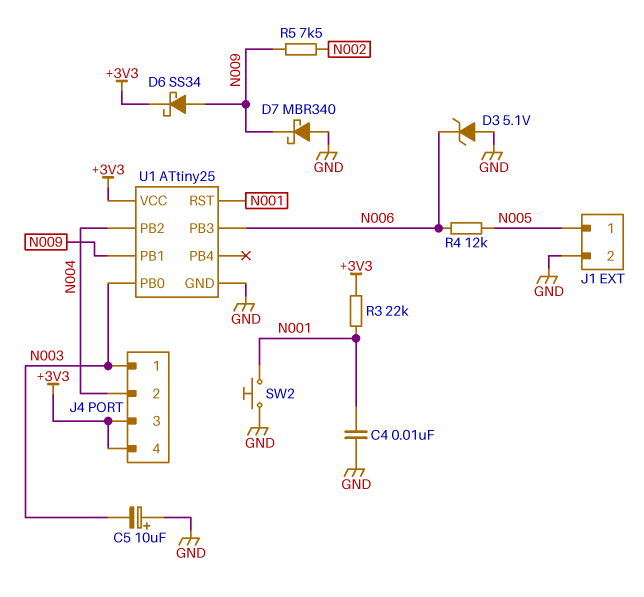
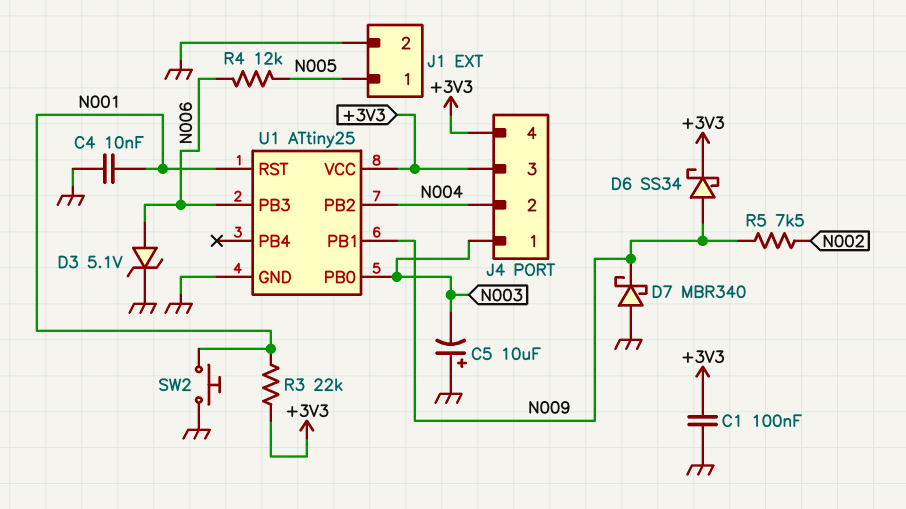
C1: none -> 100nF (+3V3, GND)
D3: zener 5.1V (A GND, K N006) -> zener 5.1V (A N006, K GND)

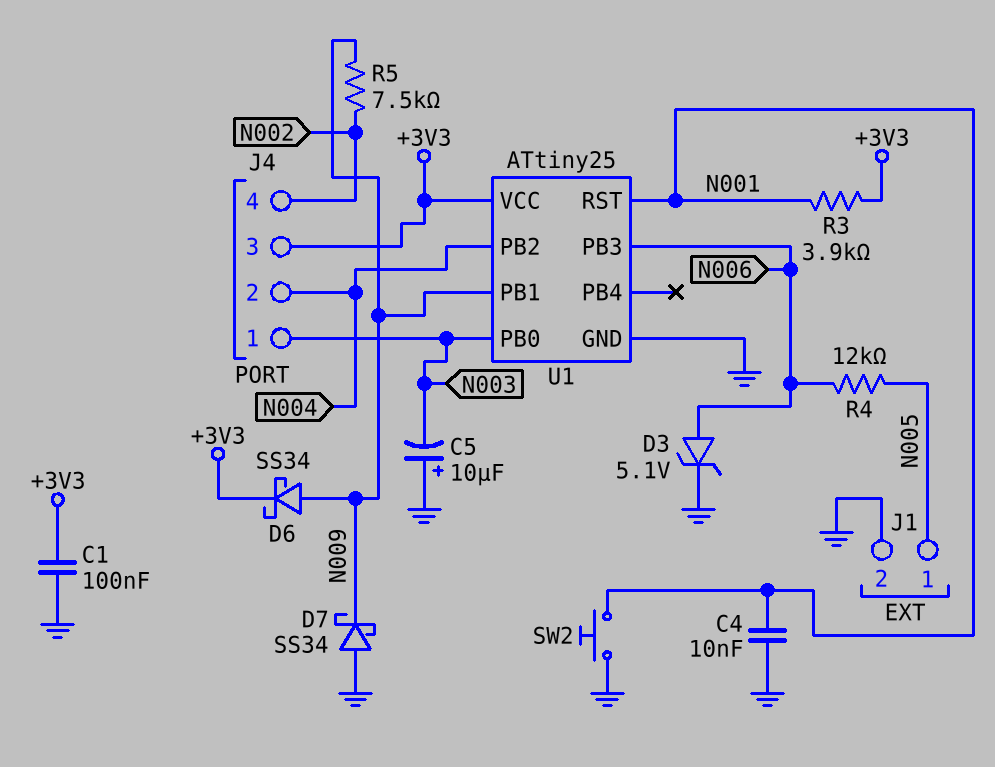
D7: schottky MBR340 (A GND, K N009) -> schottky SS34 (A GND, K N009)
J4 pin 4: +3V3 -> N002
R3: 22k (+3V3, N001) -> 3.9k (+3V3, N001)

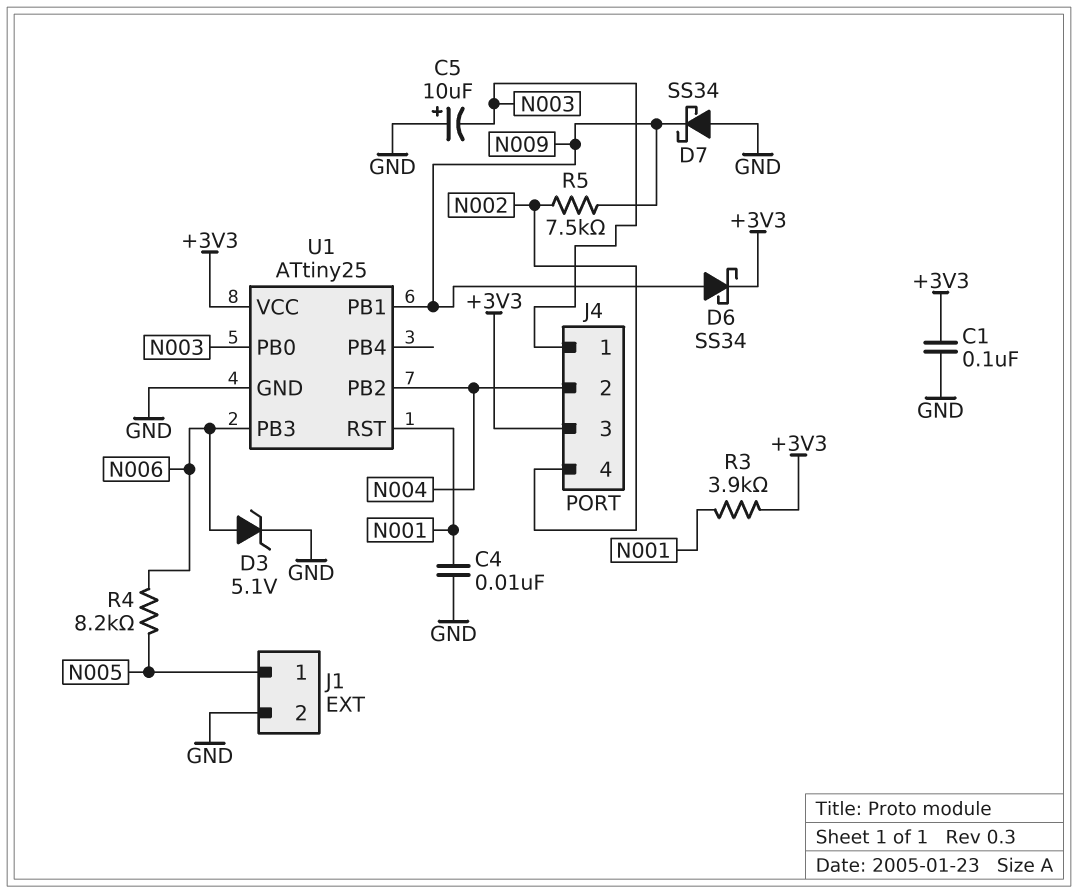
R4: 12k (N005, N006) -> 8.2k (N005, N006)
SW2: button (GND, N001) -> none

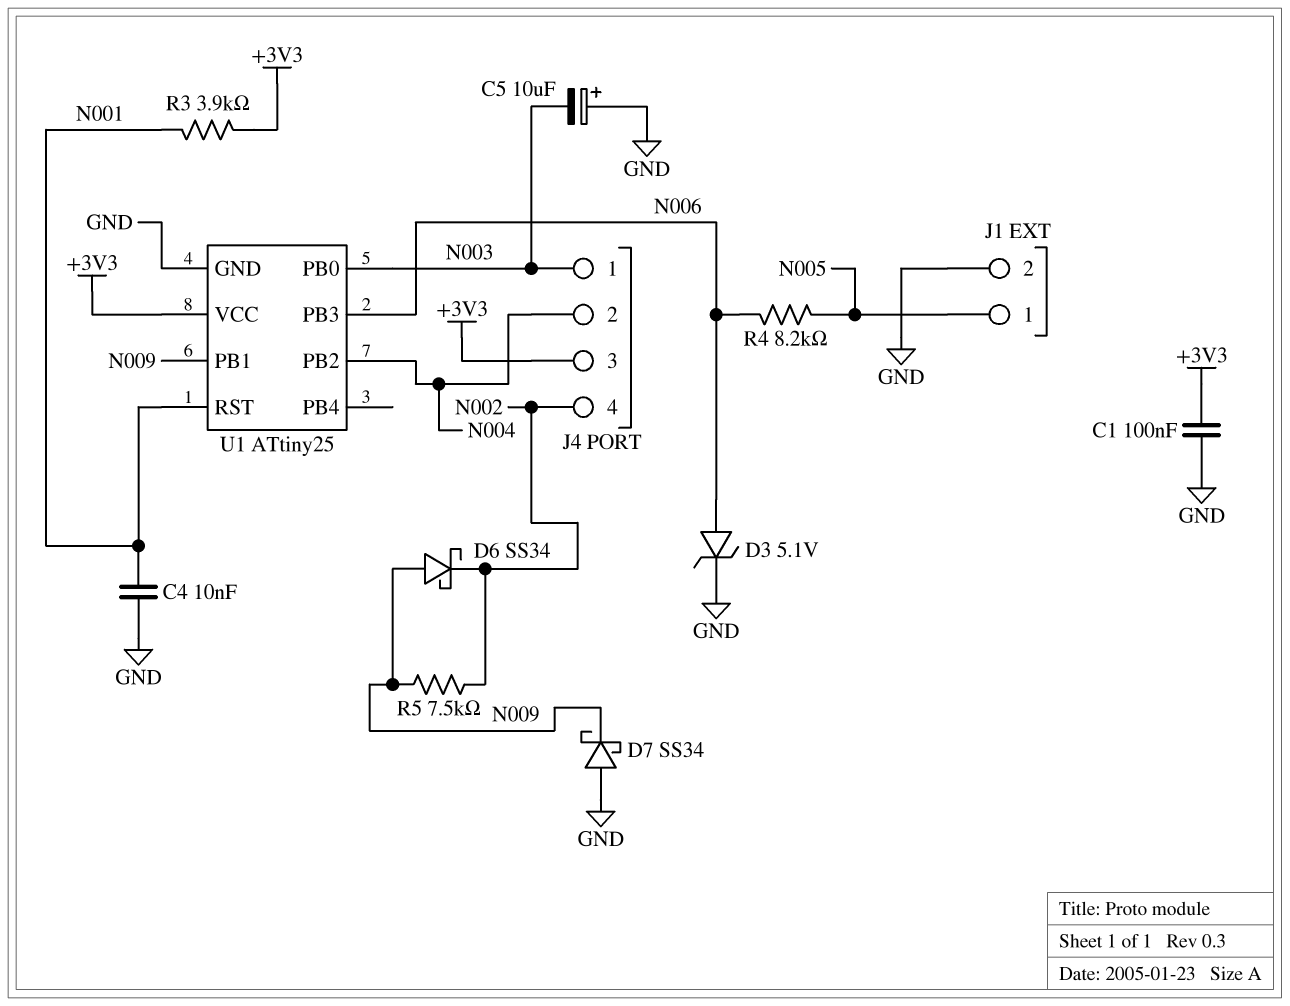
D6: schottky SS34 (A N009, K +3V3) -> schottky SS34 (A N009, K N002)

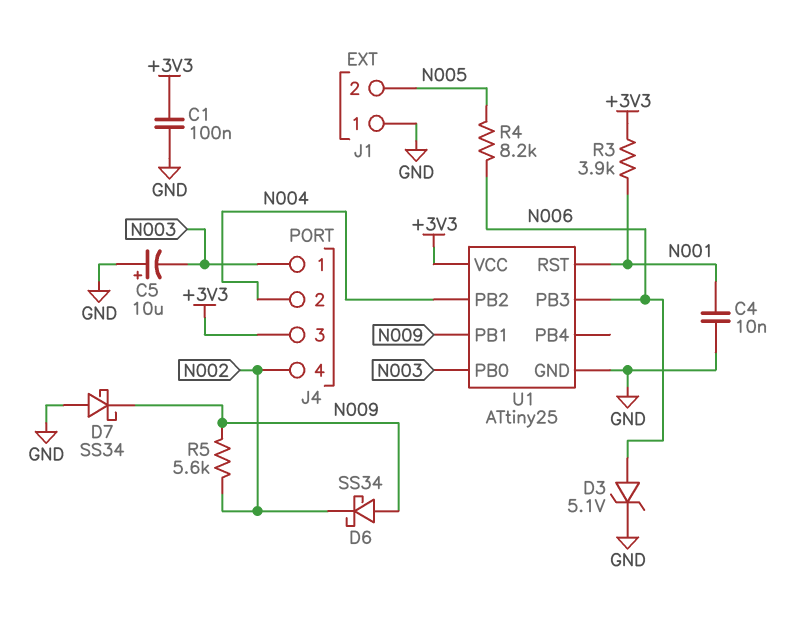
J1 pin 1: N005 -> GND
J1 pin 2: GND -> N005
R5: 7.5k (N002, N009) -> 5.6k (N002, N009)

